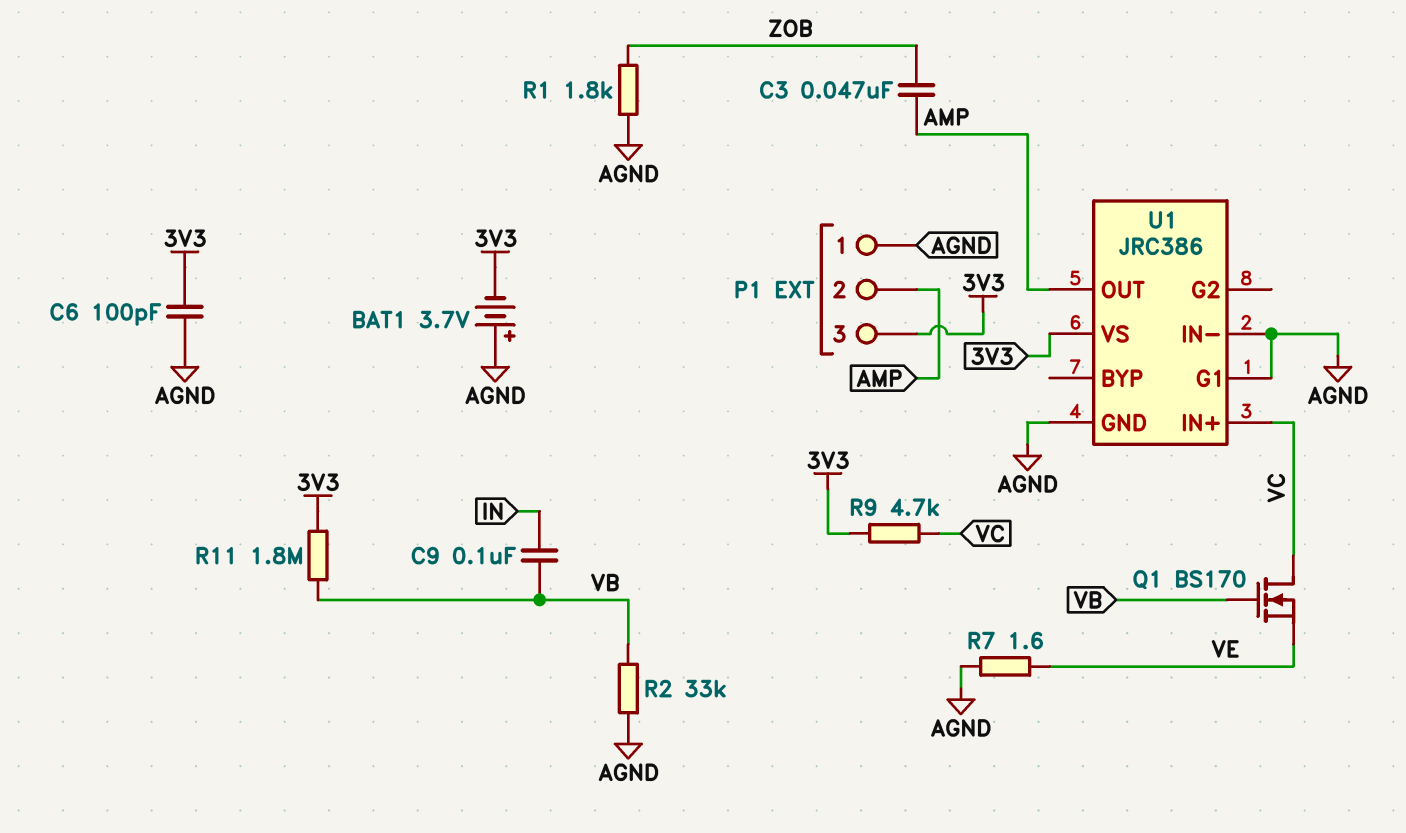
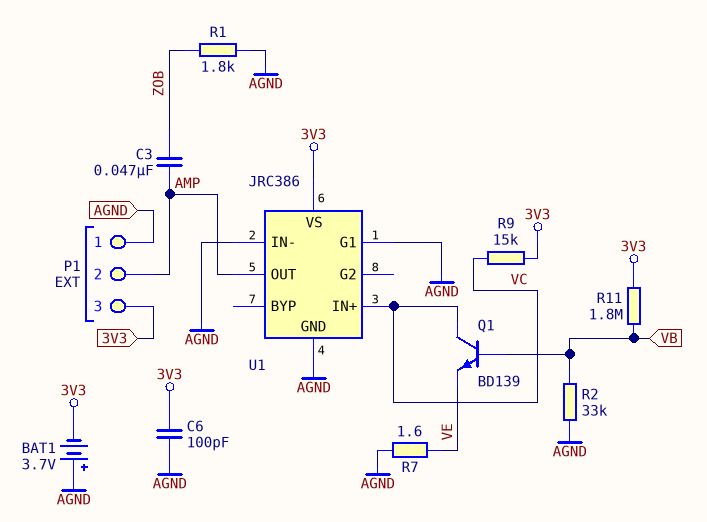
C9: 100nF (IN, VB) -> none
Q1: NMOS BS170 (G VB, D VC, S VE) -> NPN BD139 (B VB, C VC, E VE)
R9: 4.7k (3V3, VC) -> 15k (3V3, VC)

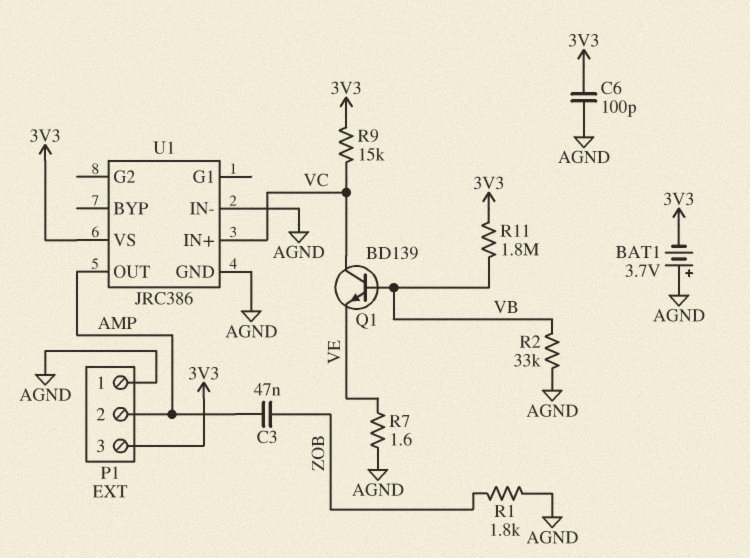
U1 pin G1: AGND -> none

